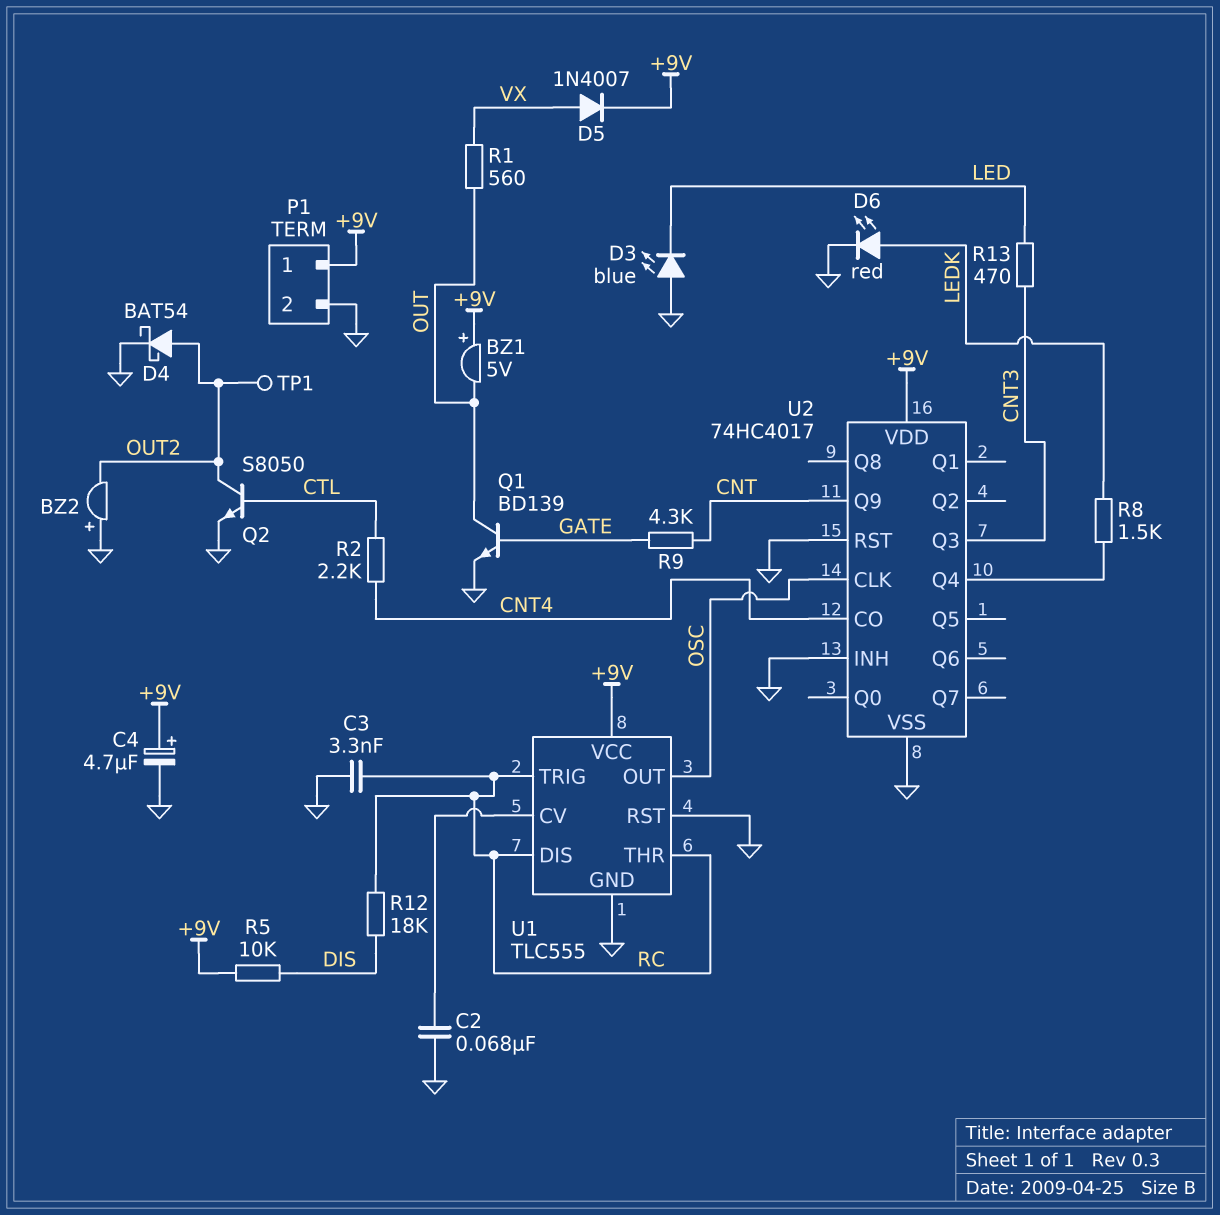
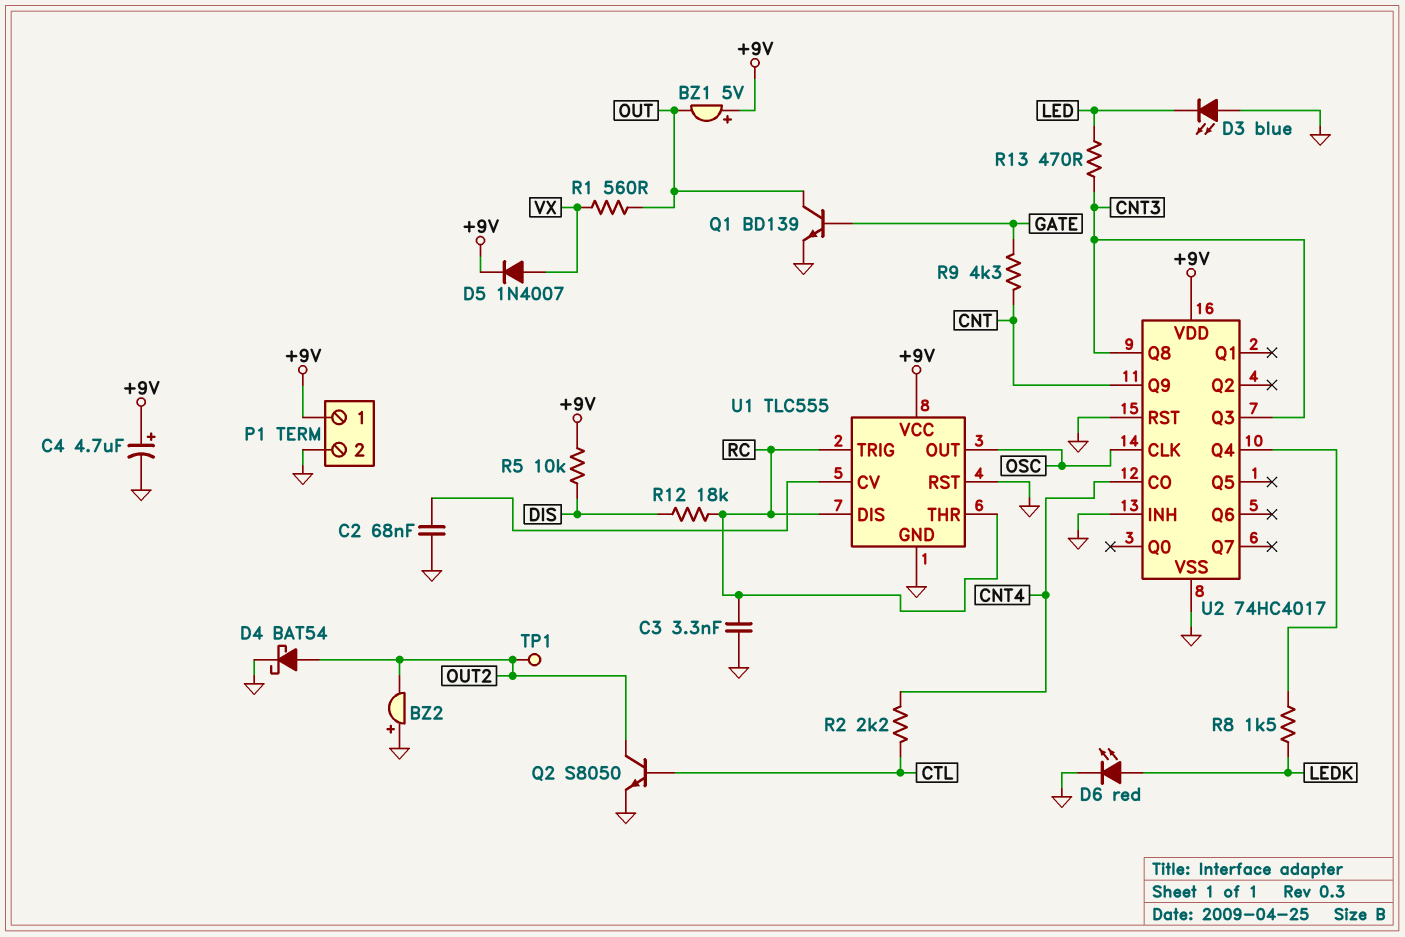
U2 pin Q8: none -> CNT3

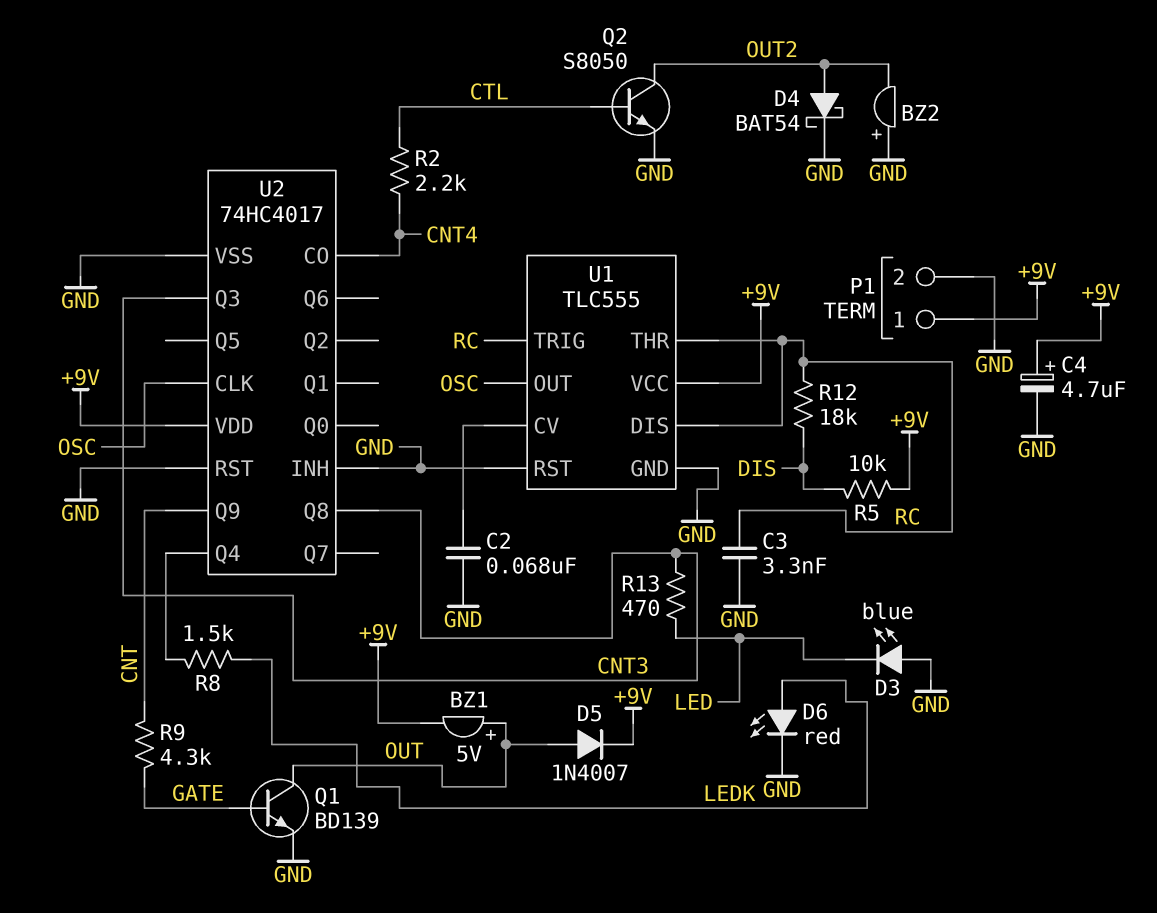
BZ1: buzzer 5V (plus +9V, minus OUT) -> buzzer 5V (plus OUT, minus +9V)
D5: diode 1N4007 (A VX, K +9V) -> diode 1N4007 (A OUT, K +9V)
R1: 560 (OUT, VX) -> none
TP1: test point (OUT2) -> none

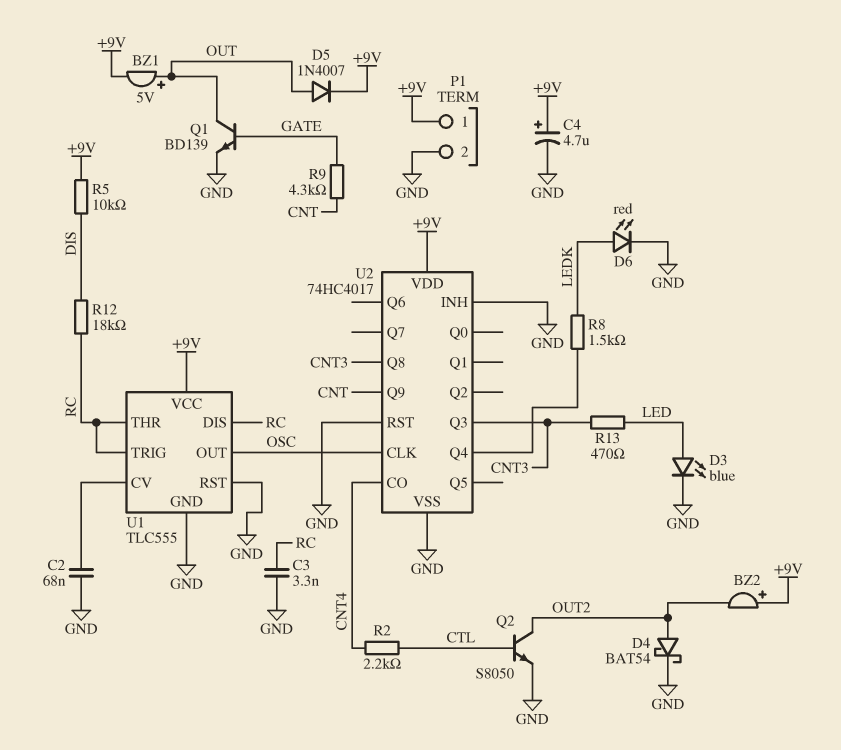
BZ2: buzzer (plus GND, minus OUT2) -> buzzer (plus +9V, minus OUT2)
D3: LED blue (A GND, K LED) -> LED blue (A LED, K GND)

